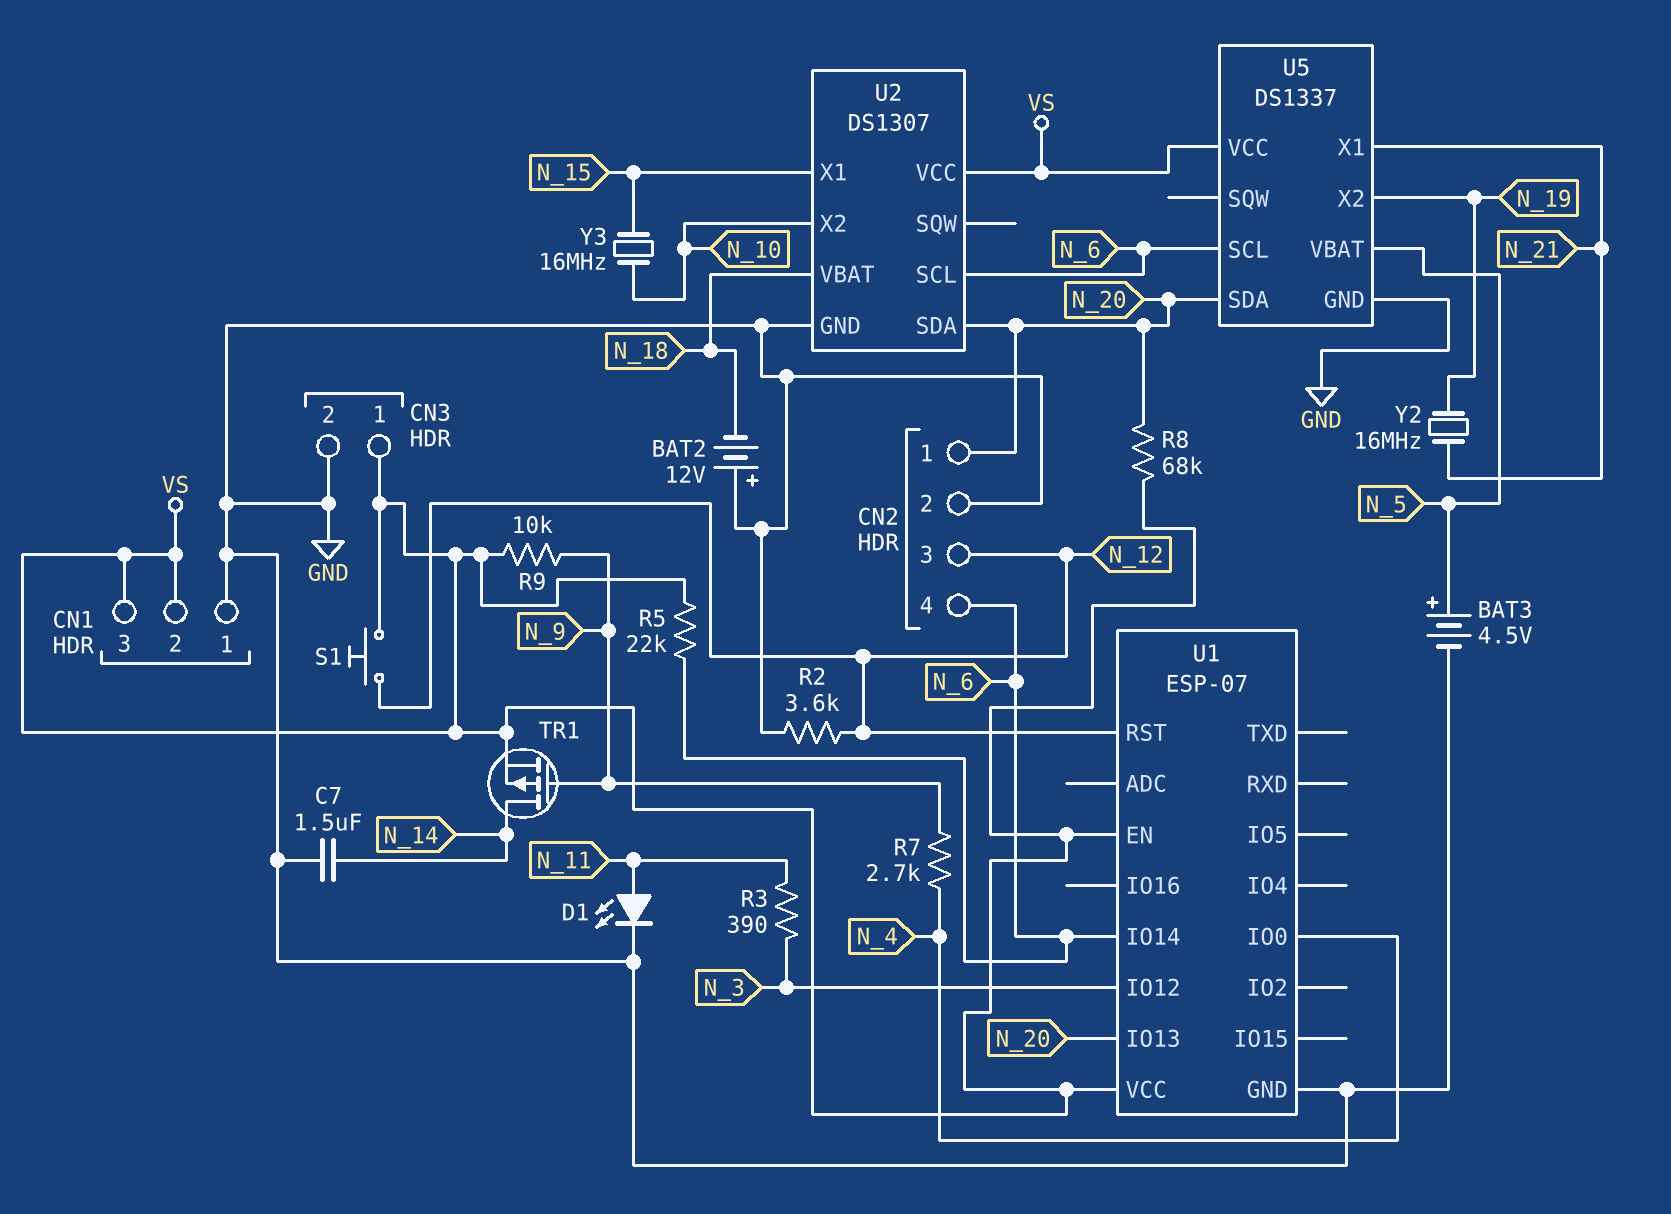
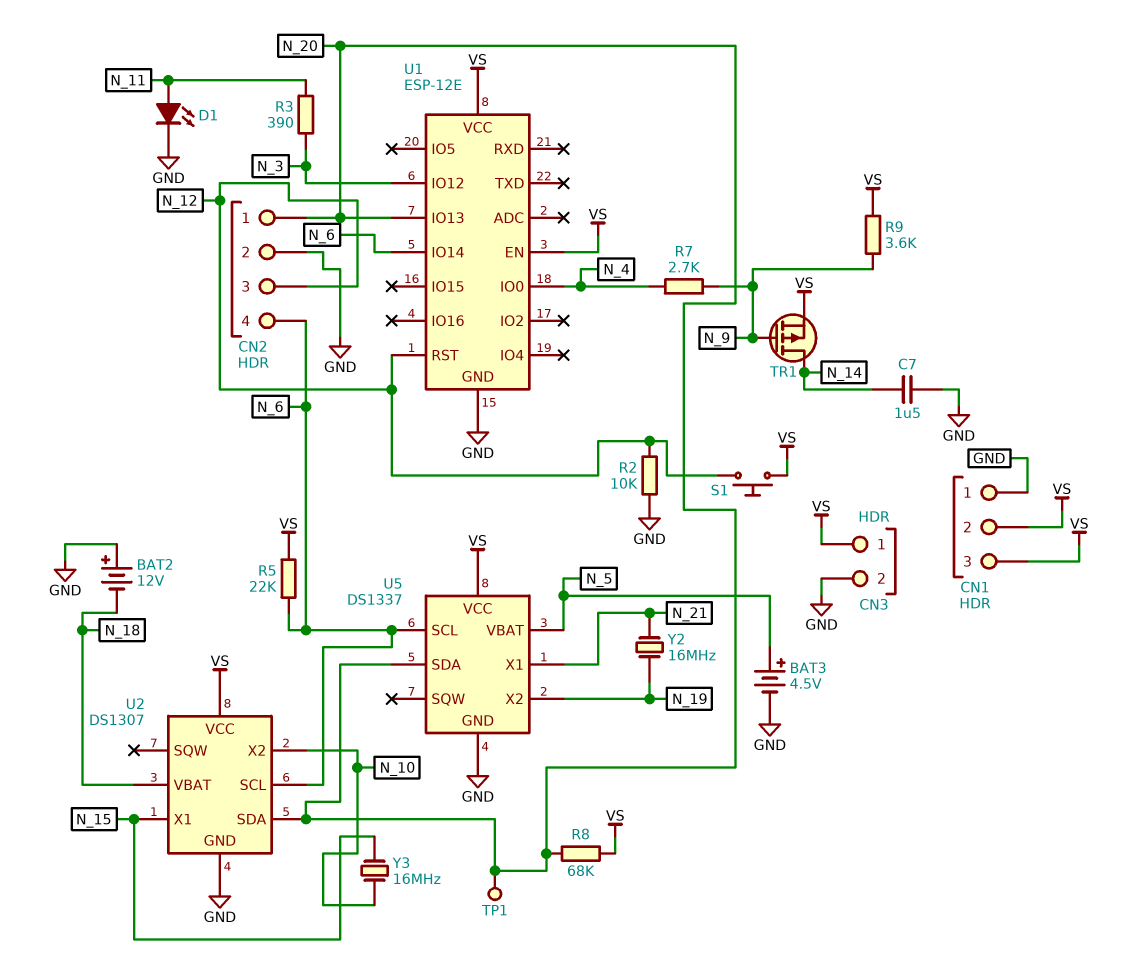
R2: 3.6k (GND, N_12) -> 10k (GND, N_12)
R9: 10k (N_9, VS) -> 3.6k (N_9, VS)
TP1: none -> test point (N_20)
U1: ESP-07 -> ESP-12E

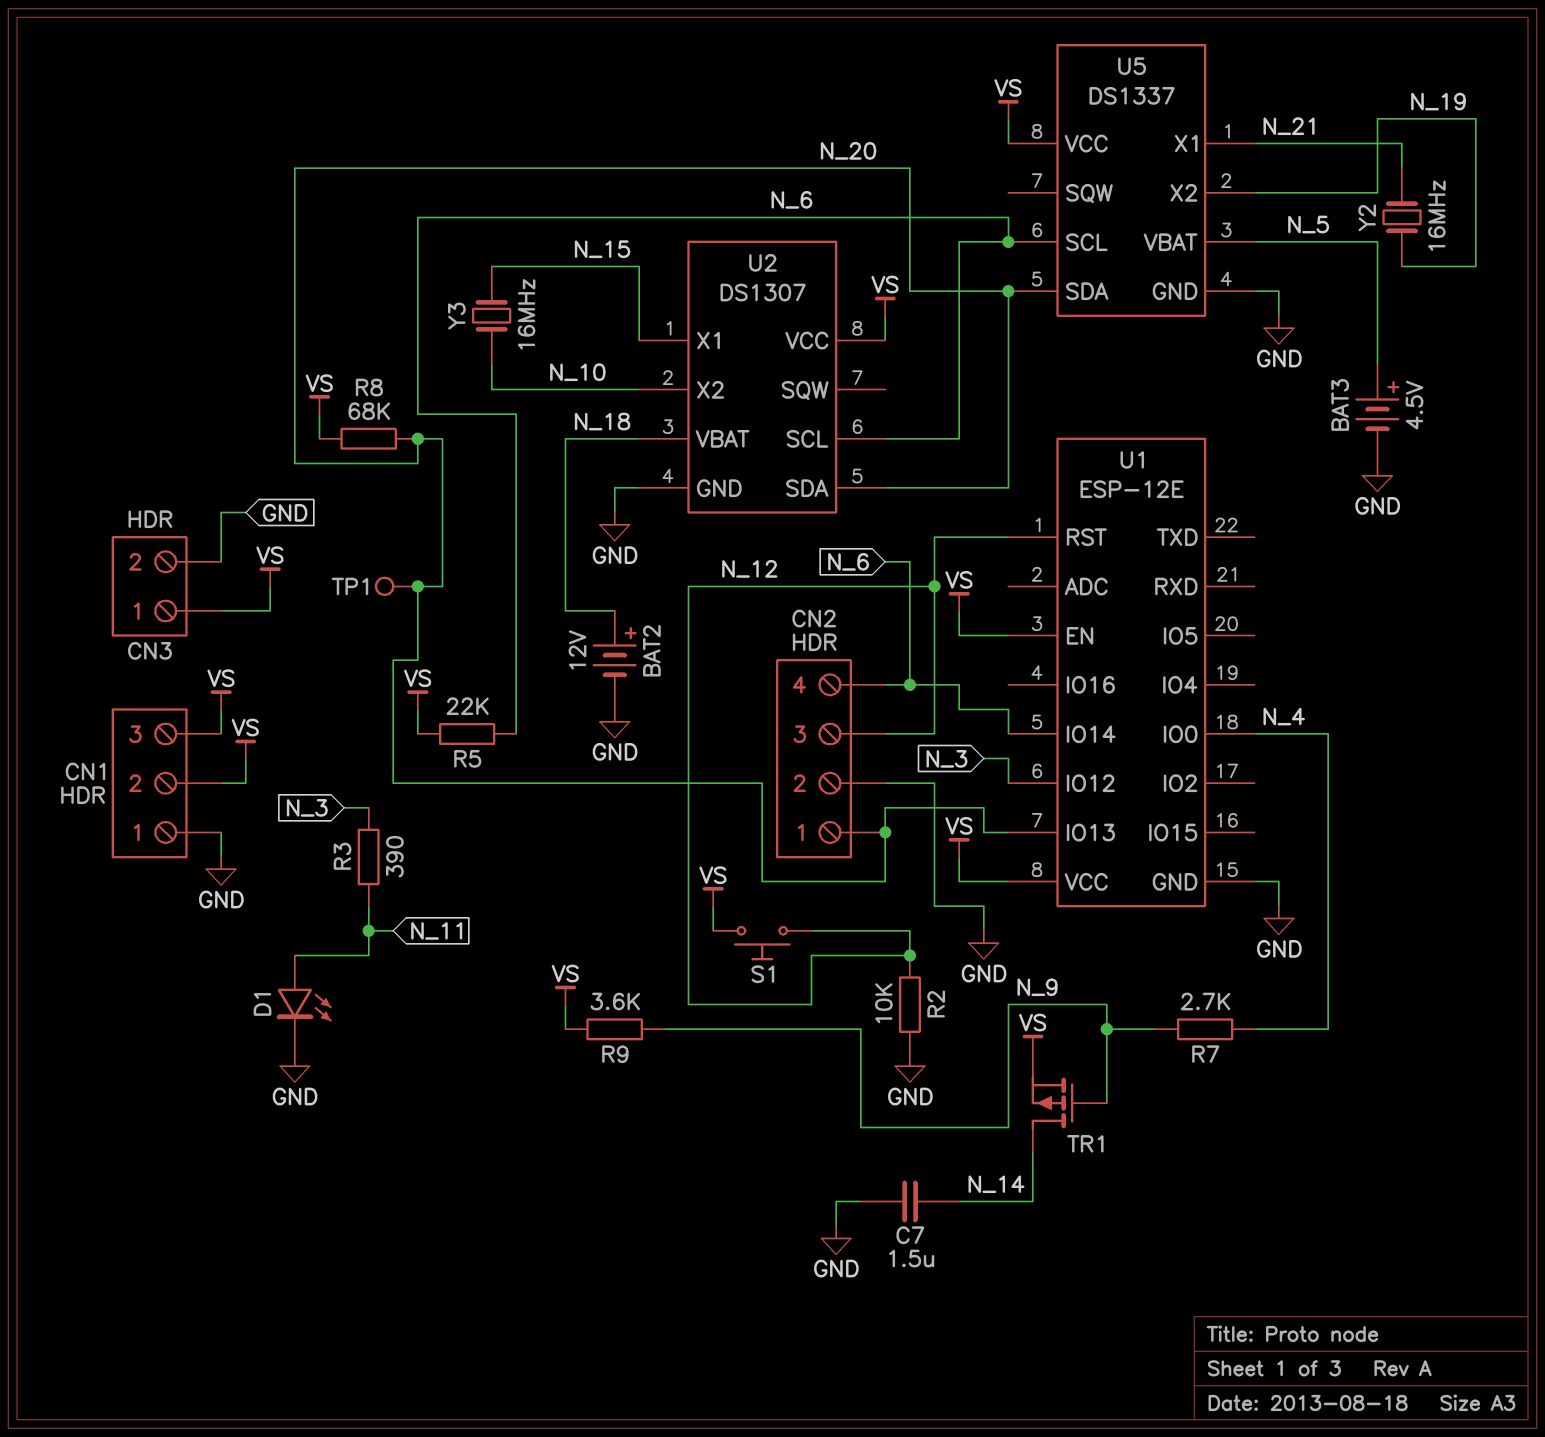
BAT2: 12V (plus GND, minus N_18) -> 12V (plus N_18, minus GND)

